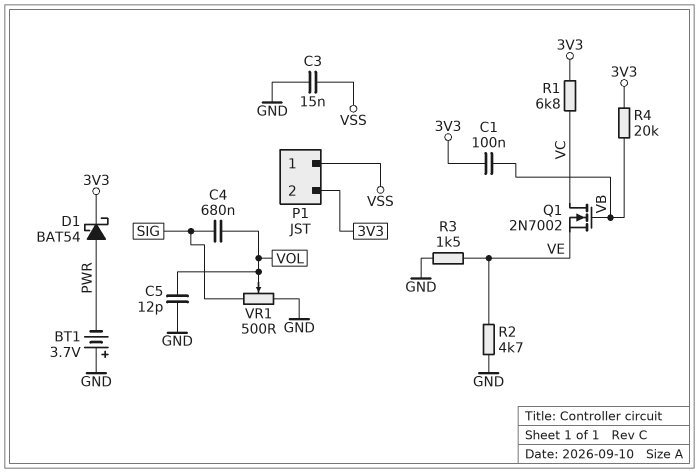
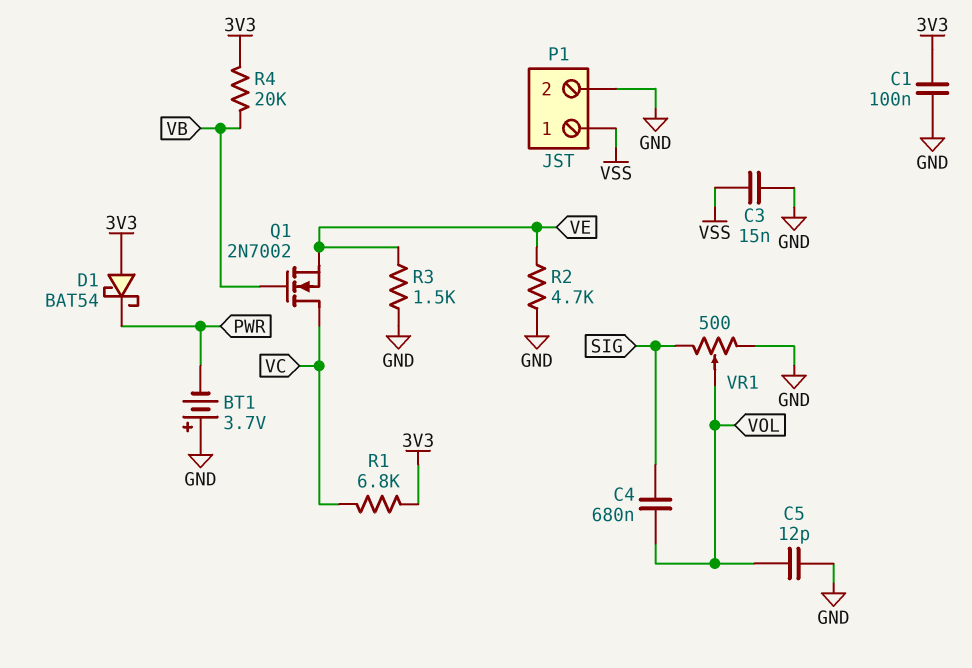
C1: 100nF (3V3, VB) -> 100nF (3V3, GND)
D1: schottky BAT54 (A PWR, K 3V3) -> schottky BAT54 (A 3V3, K PWR)
P1 pin 2: 3V3 -> GND

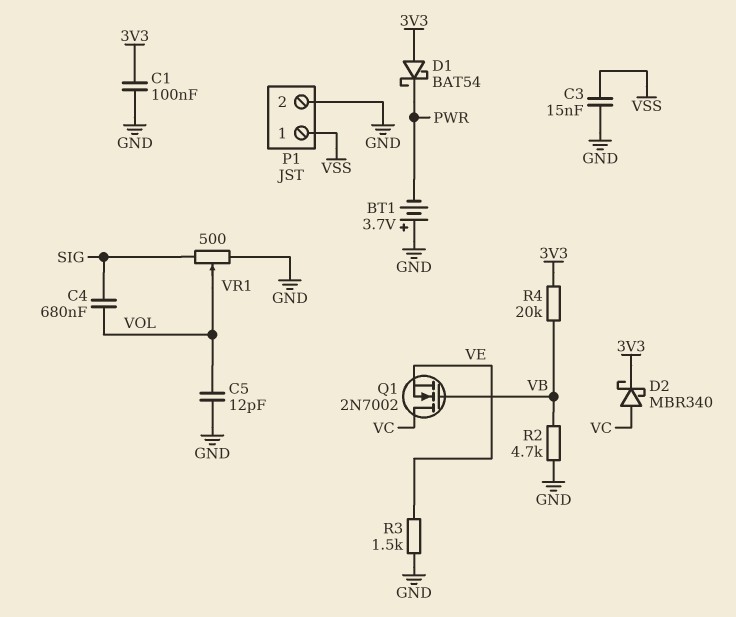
D2: none -> schottky MBR340 (A VC, K 3V3)
R1: 6.8k (3V3, VC) -> none
R2: 4.7k (GND, VE) -> 4.7k (GND, VB)

